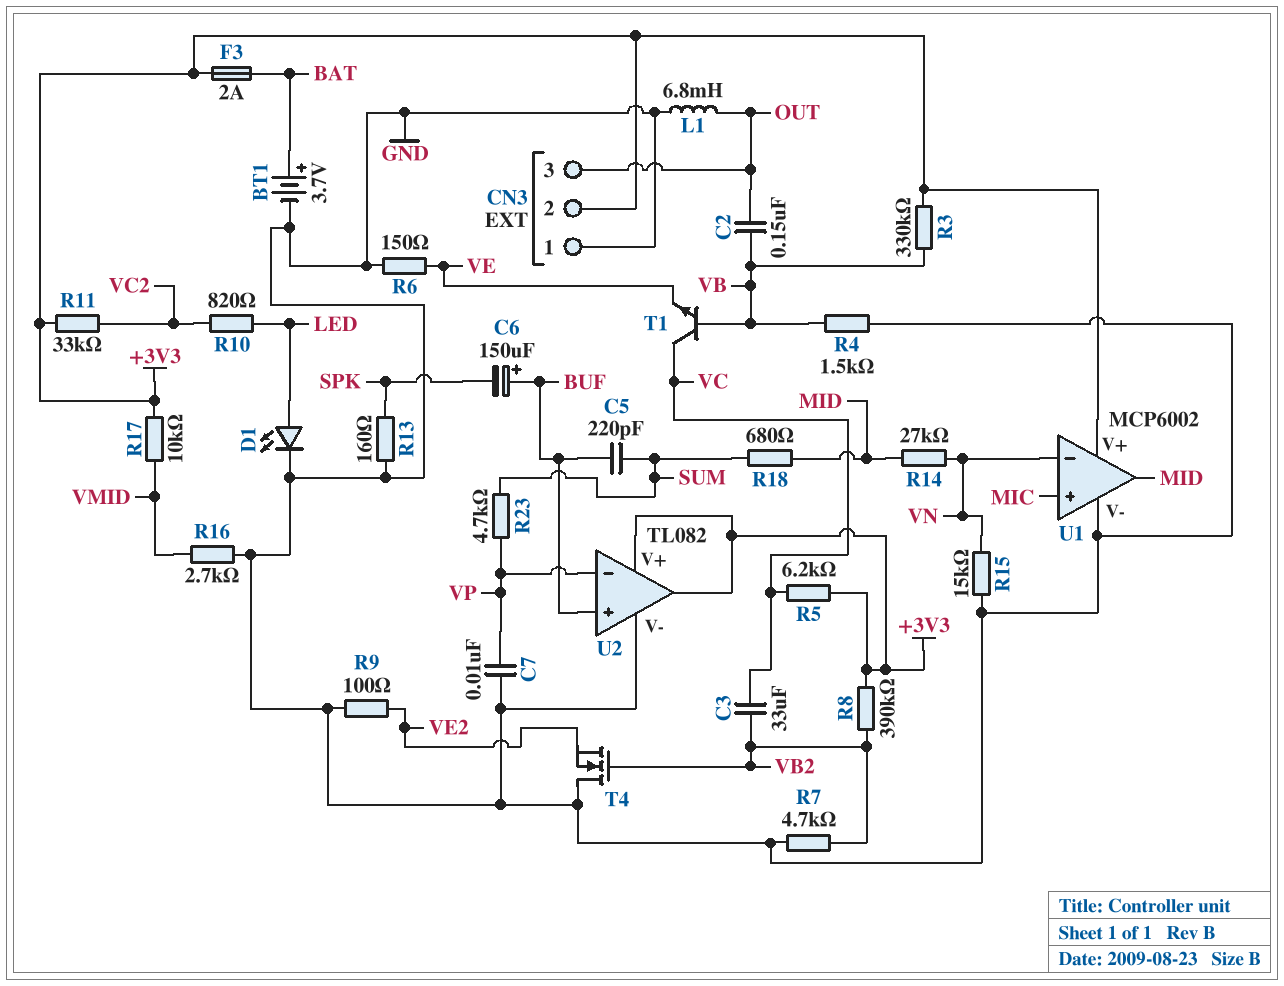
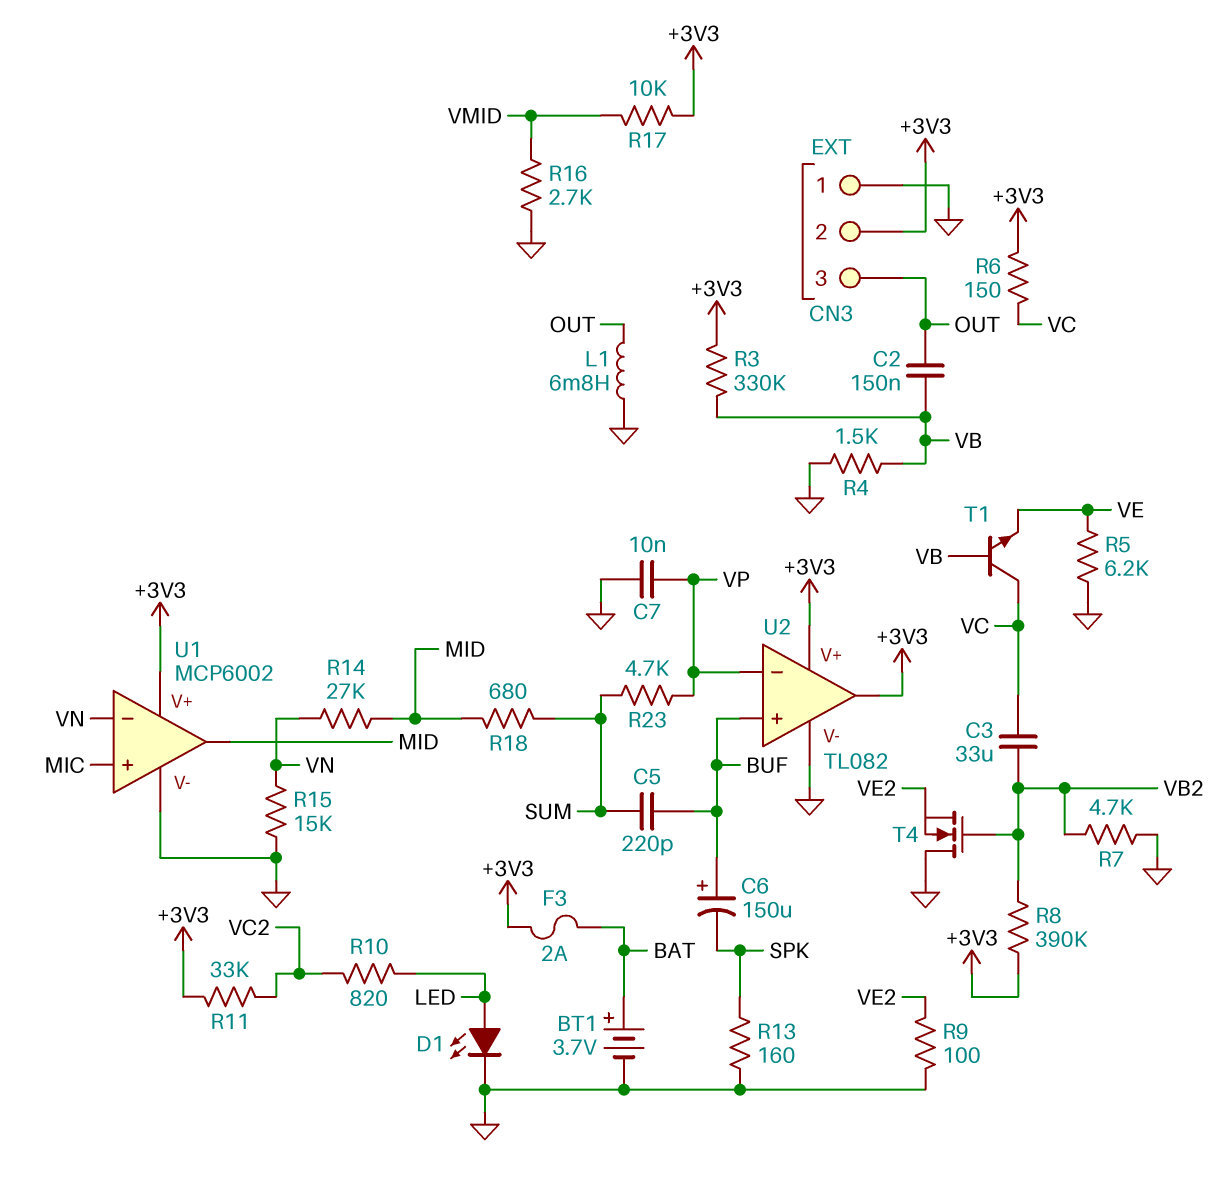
R5: 6.2k (+3V3, VC) -> 6.2k (GND, VE)
R6: 150 (GND, VE) -> 150 (+3V3, VC)

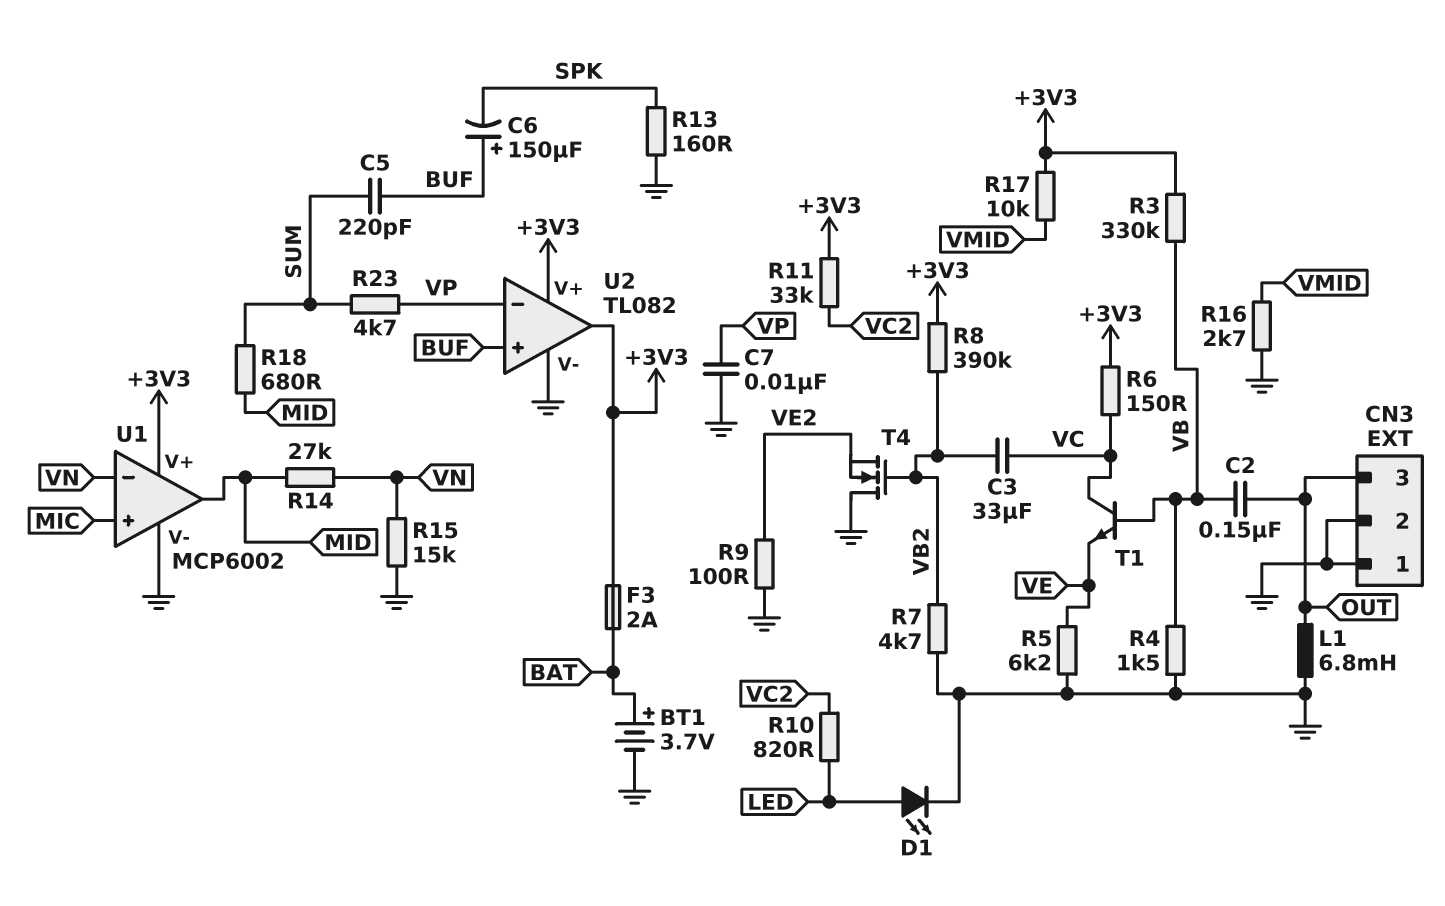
CN3 pin 2: +3V3 -> GND

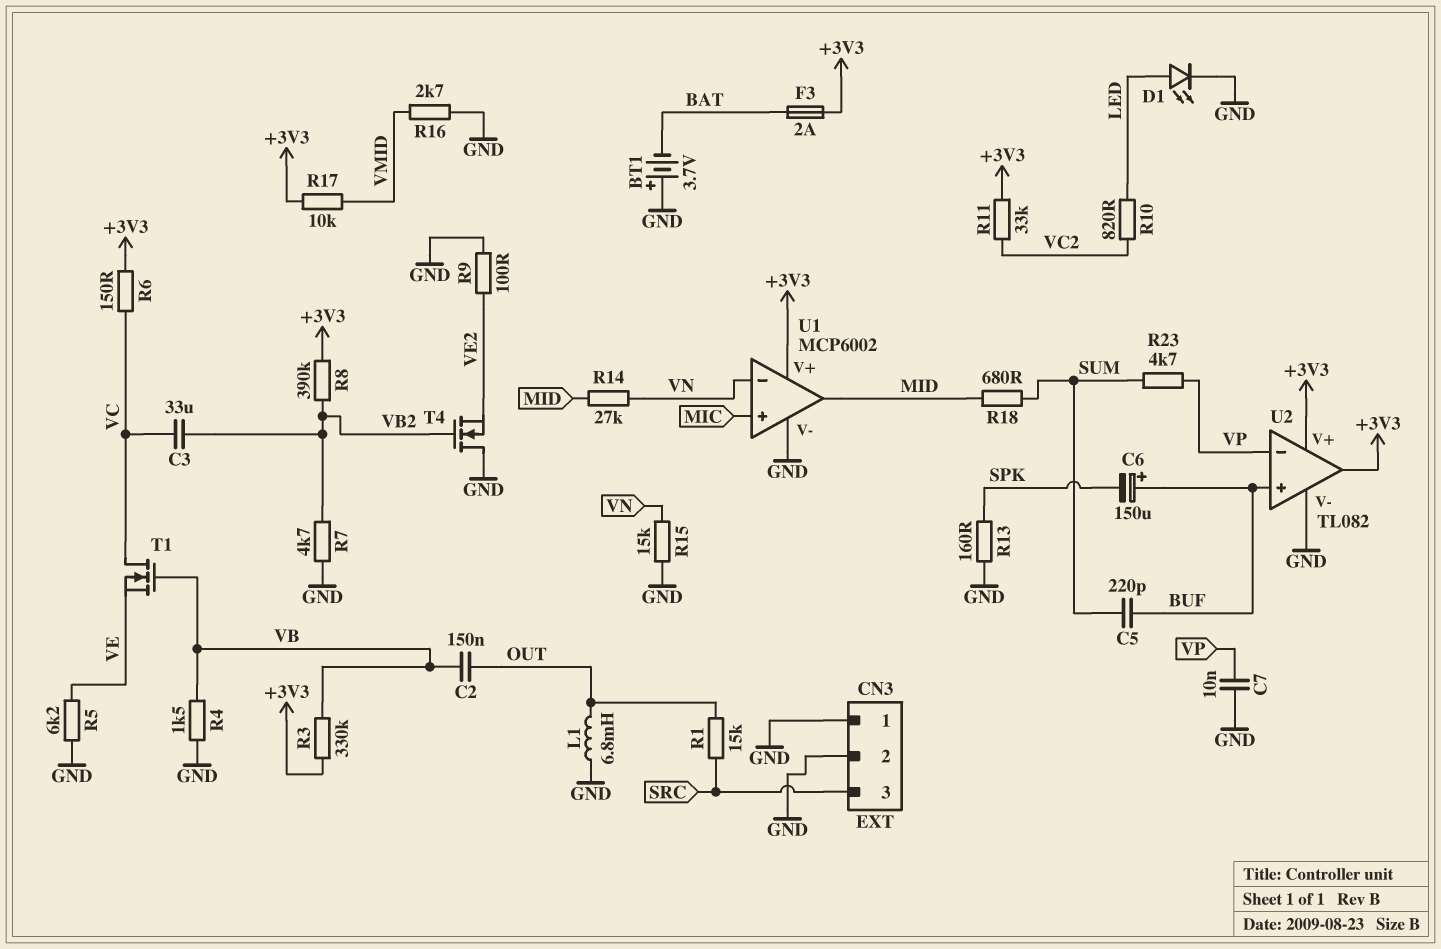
BT1: 3.7V (plus BAT, minus GND) -> 3.7V (plus GND, minus BAT)
CN3 pin 3: OUT -> SRC
R1: none -> 15k (OUT, SRC)
T1: NPN (B VB, C VC, E VE) -> NMOS (G VB, D VC, S VE)

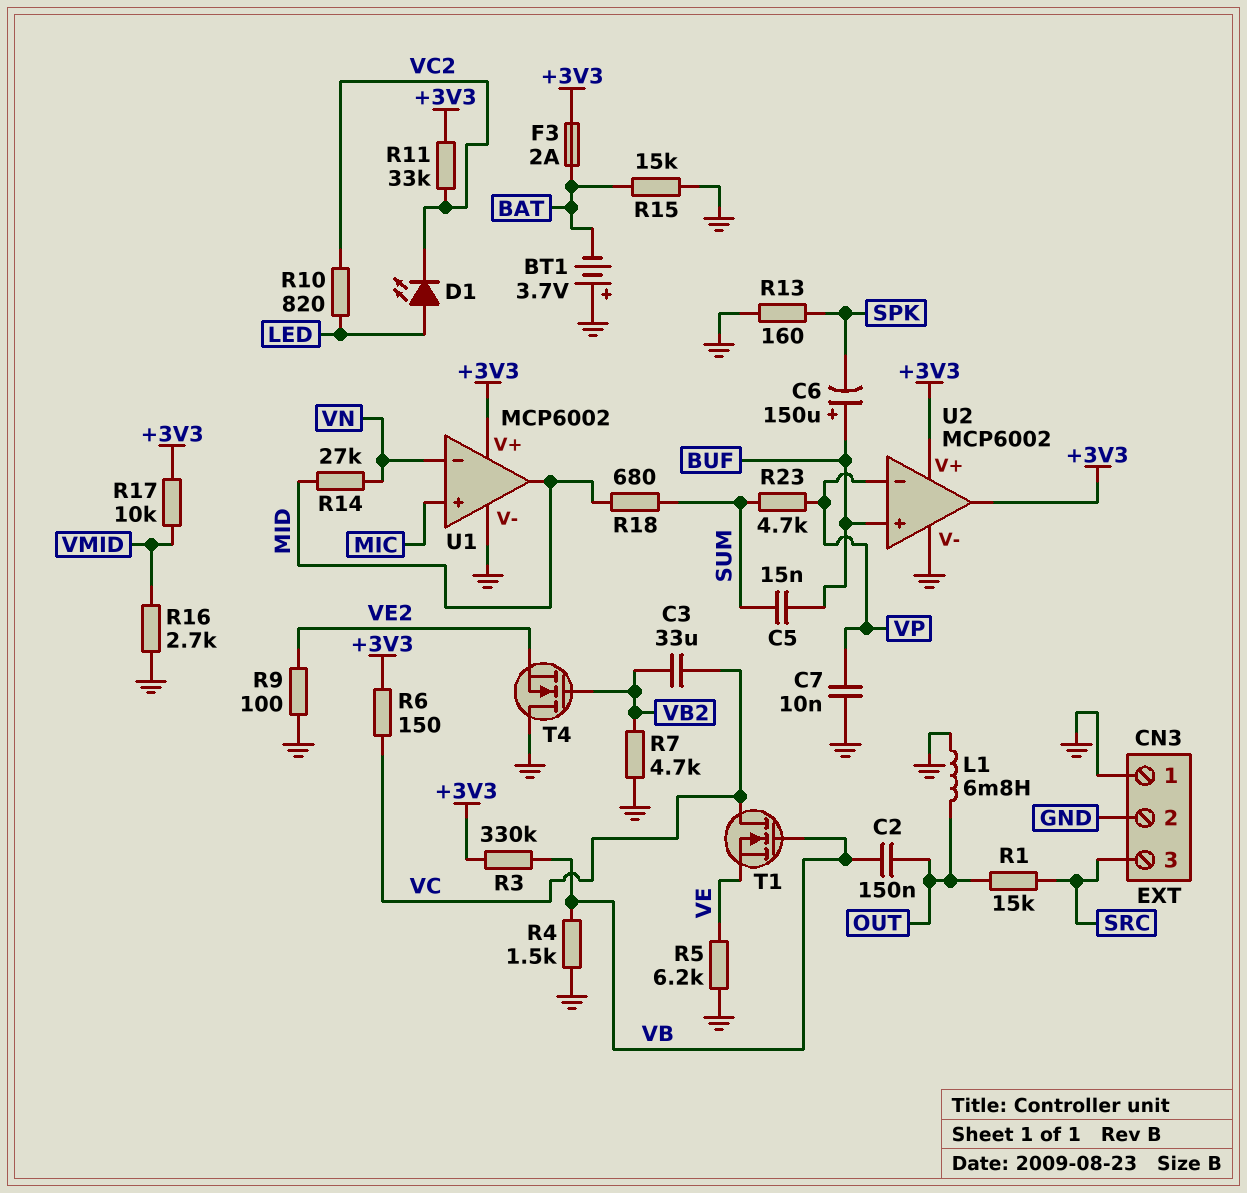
C5: 220pF (BUF, SUM) -> 15nF (BUF, SUM)
D1: LED (A LED, K GND) -> LED (A LED, K VC2)
R8: 390k (+3V3, VB2) -> none
R15: 15k (GND, VN) -> 15k (BAT, GND)
U2: TL082 -> MCP6002

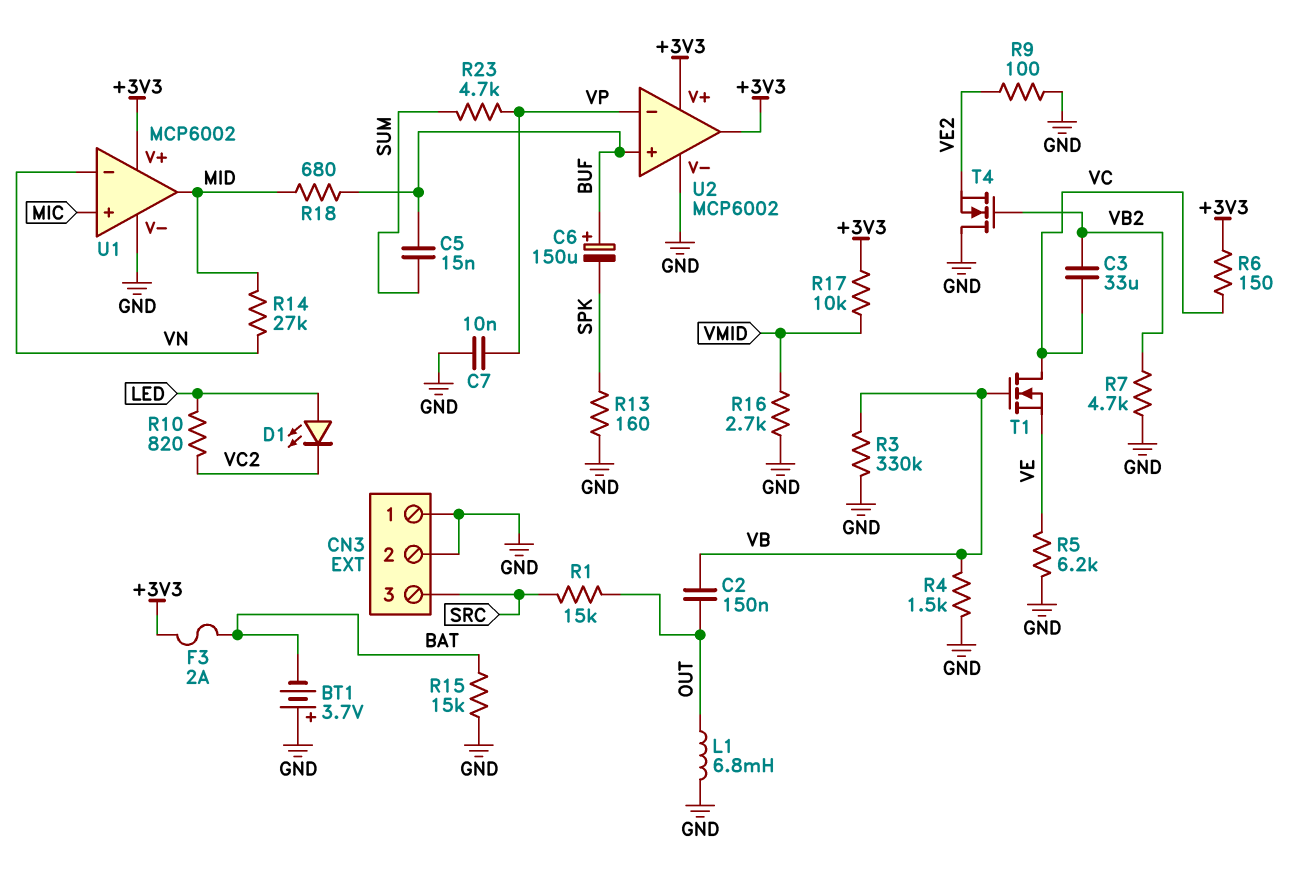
R3: 330k (+3V3, VB) -> 330k (GND, VB)
R11: 33k (+3V3, VC2) -> none
R18: 680 (MID, SUM) -> 680 (BUF, MID)

